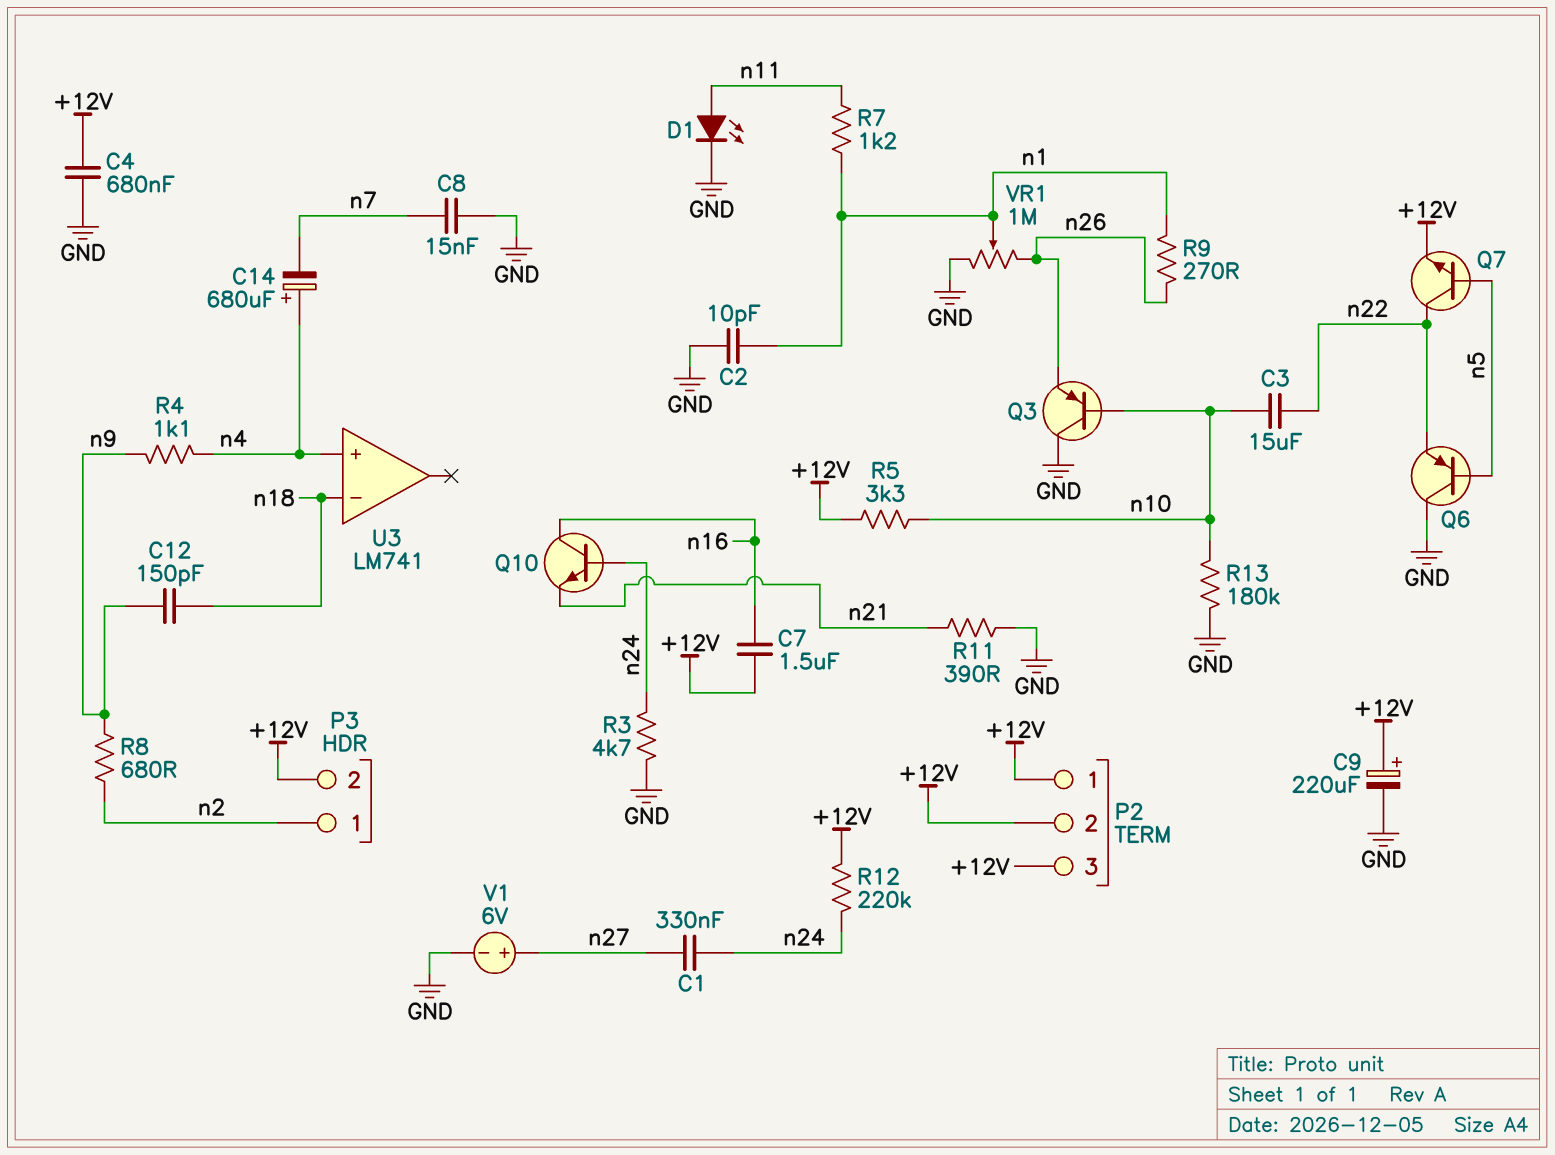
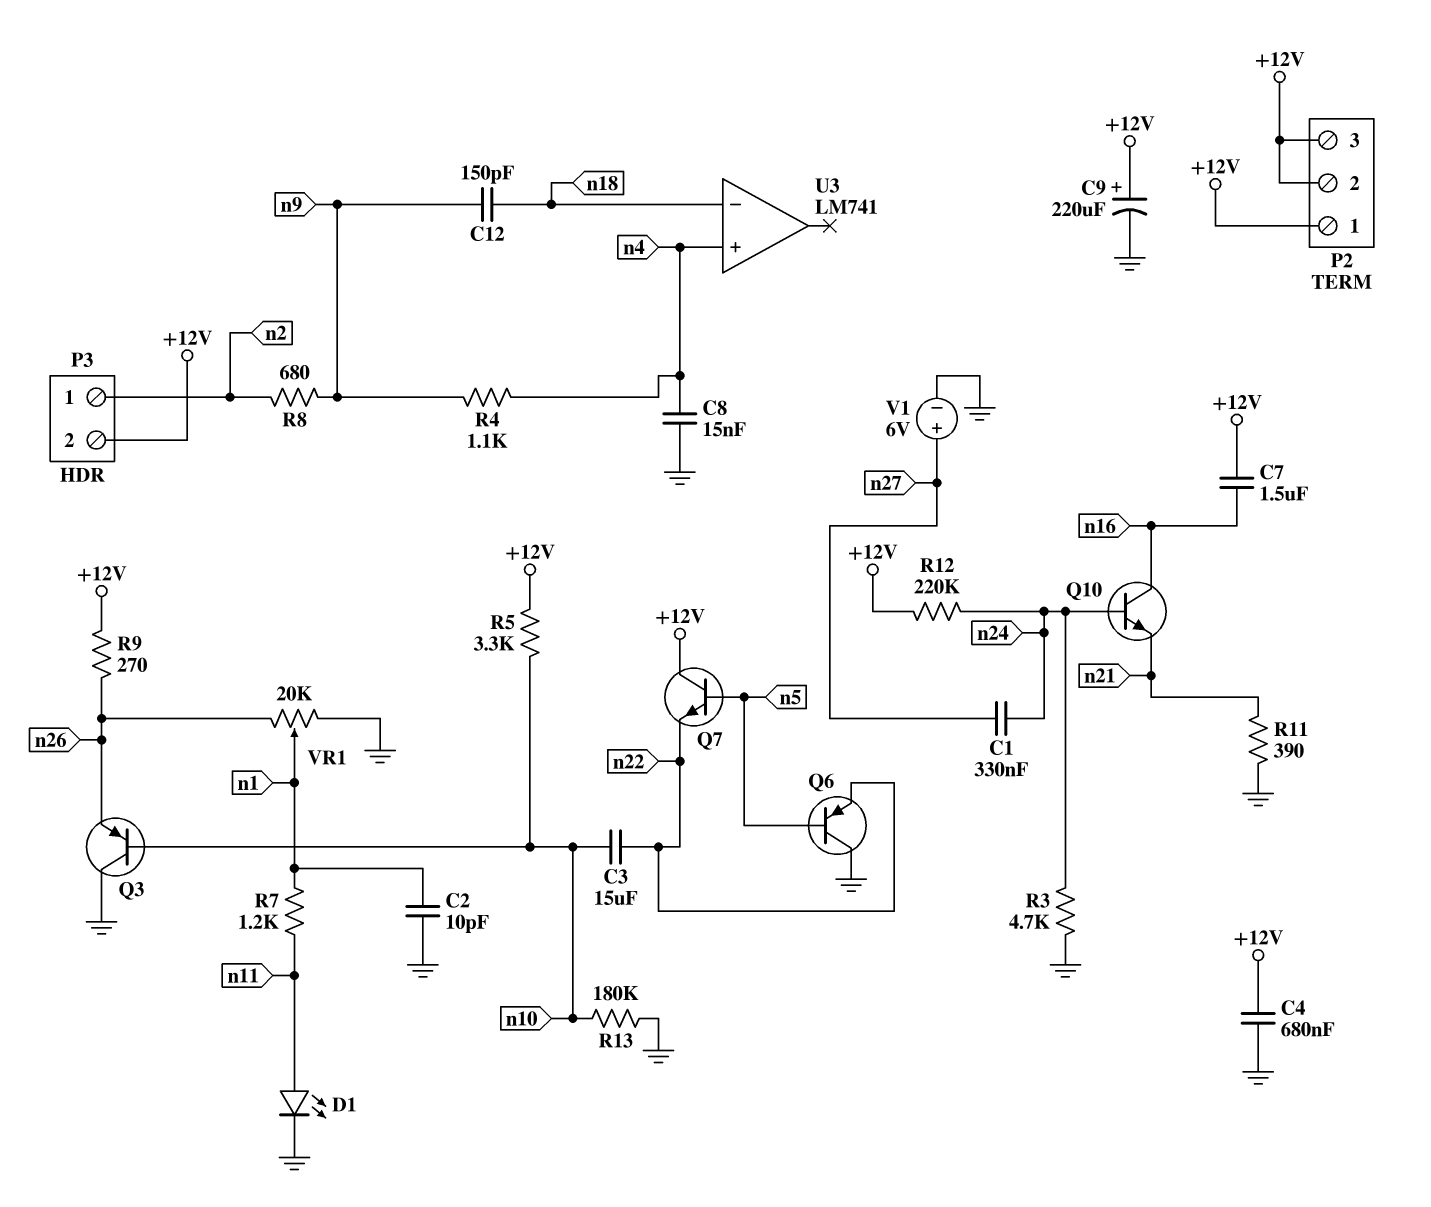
C8: 15nF (GND, n7) -> 15nF (GND, n4)
C14: 680uF (plus n4, minus n7) -> none
Q7: NPN (B n5, C n22, E +12V) -> NPN (B n5, C +12V, E n22)
R9: 270 (n1, n26) -> 270 (+12V, n26)
VR1: 1M (GND, n26, wiper n1) -> 20k (GND, n26, wiper n1)

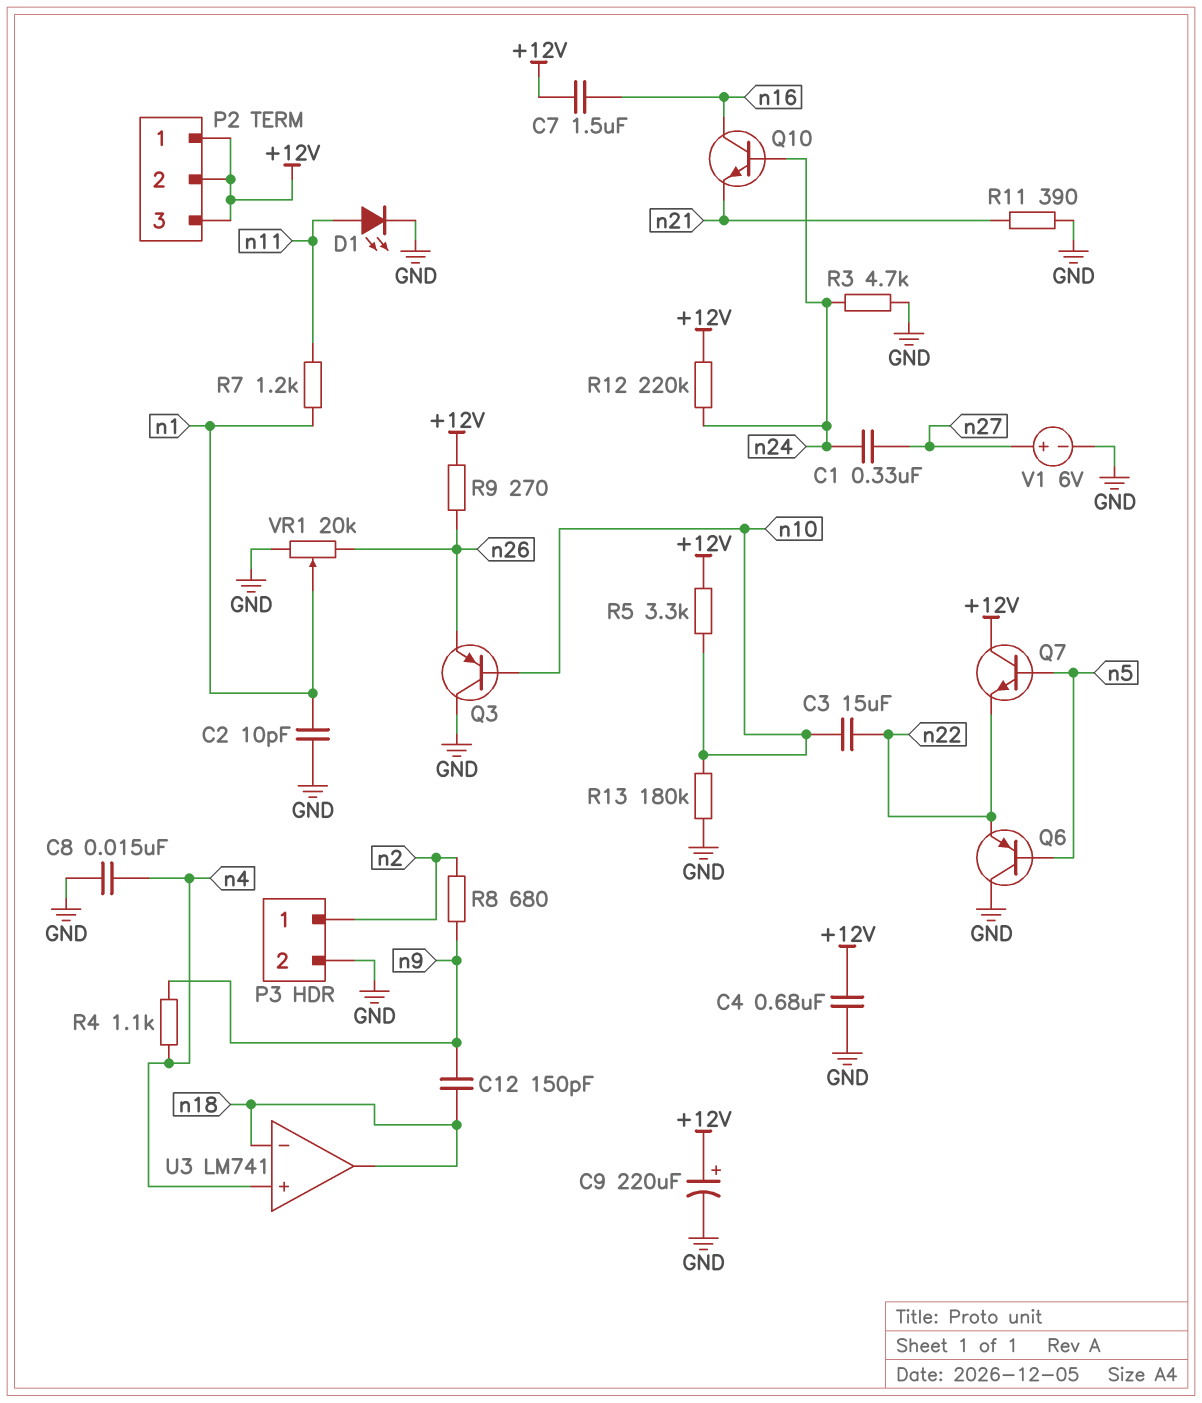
P3 pin 2: +12V -> GND
U3 pin out: none -> n18

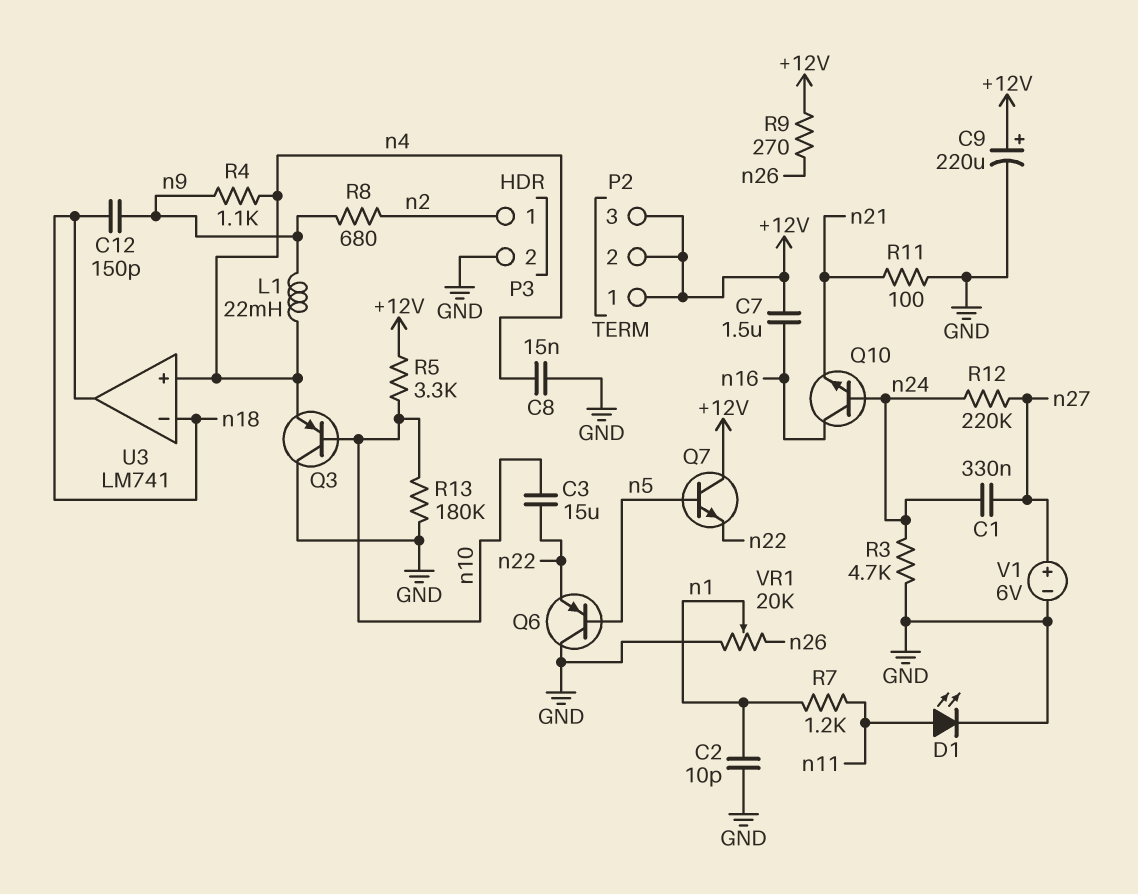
C4: 680nF (+12V, GND) -> none
L1: none -> 22mH (n4, n9)
Q3: PNP (B n10, C GND, E n26) -> PNP (B n10, C GND, E n4)
R11: 390 (GND, n21) -> 100 (GND, n21)
R12: 220k (+12V, n24) -> 220k (n24, n27)

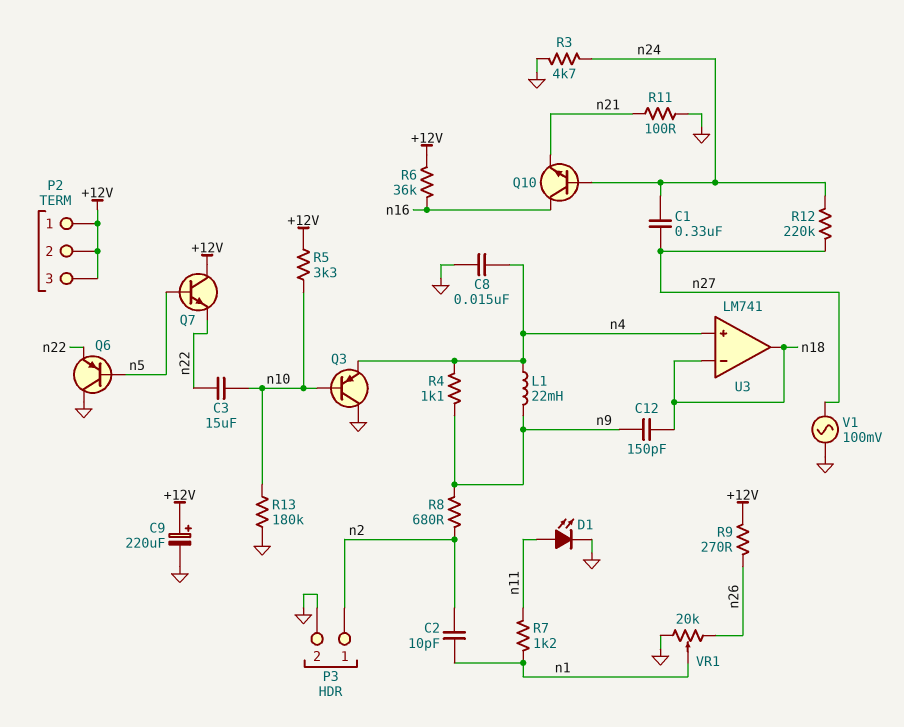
C2: 10pF (GND, n1) -> 10pF (n1, n2)
C7: 1.5uF (+12V, n16) -> none
R6: none -> 36k (+12V, n16)
V1: 6V (plus n27, minus GND) -> AC 100mV (GND, n27)

